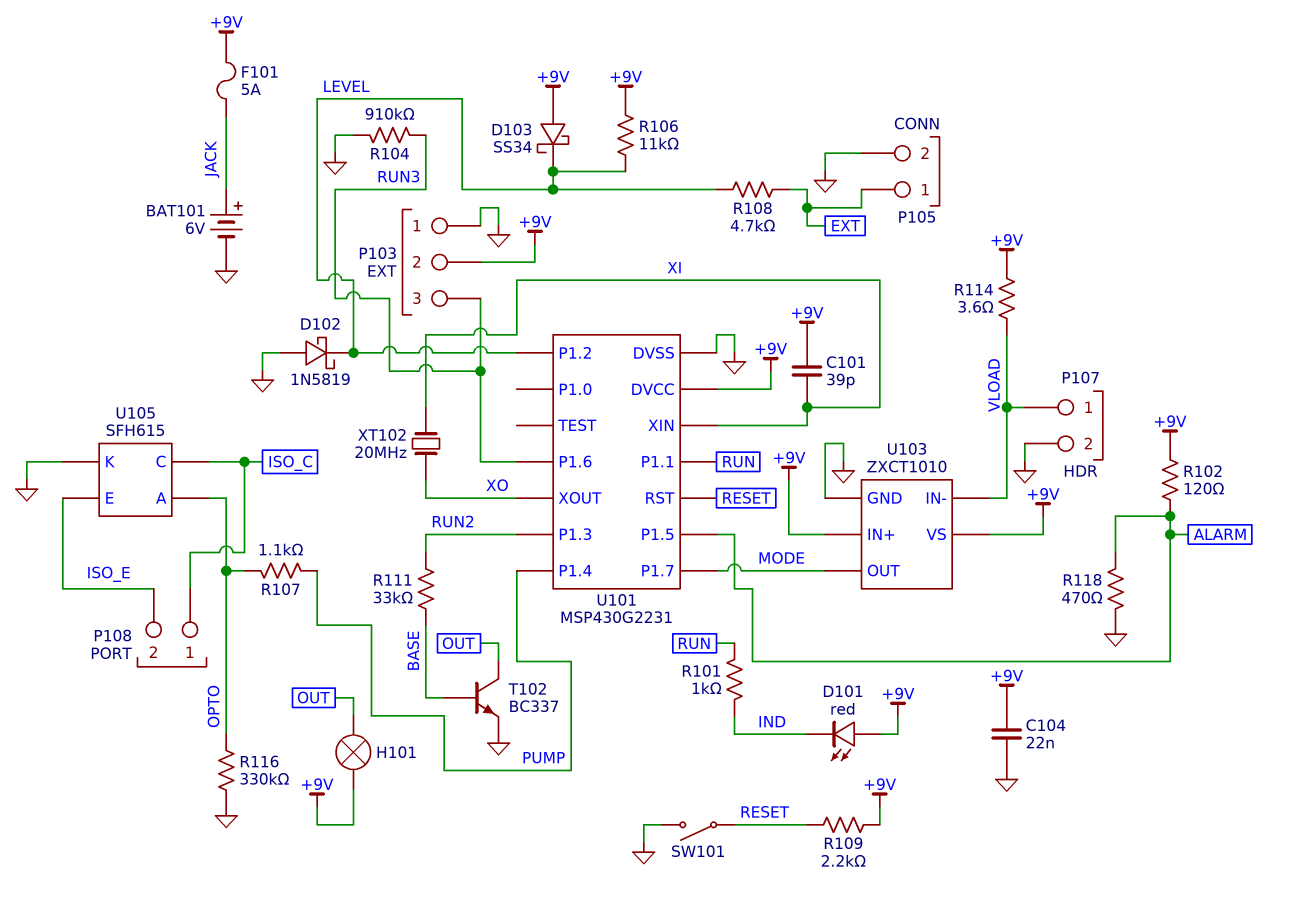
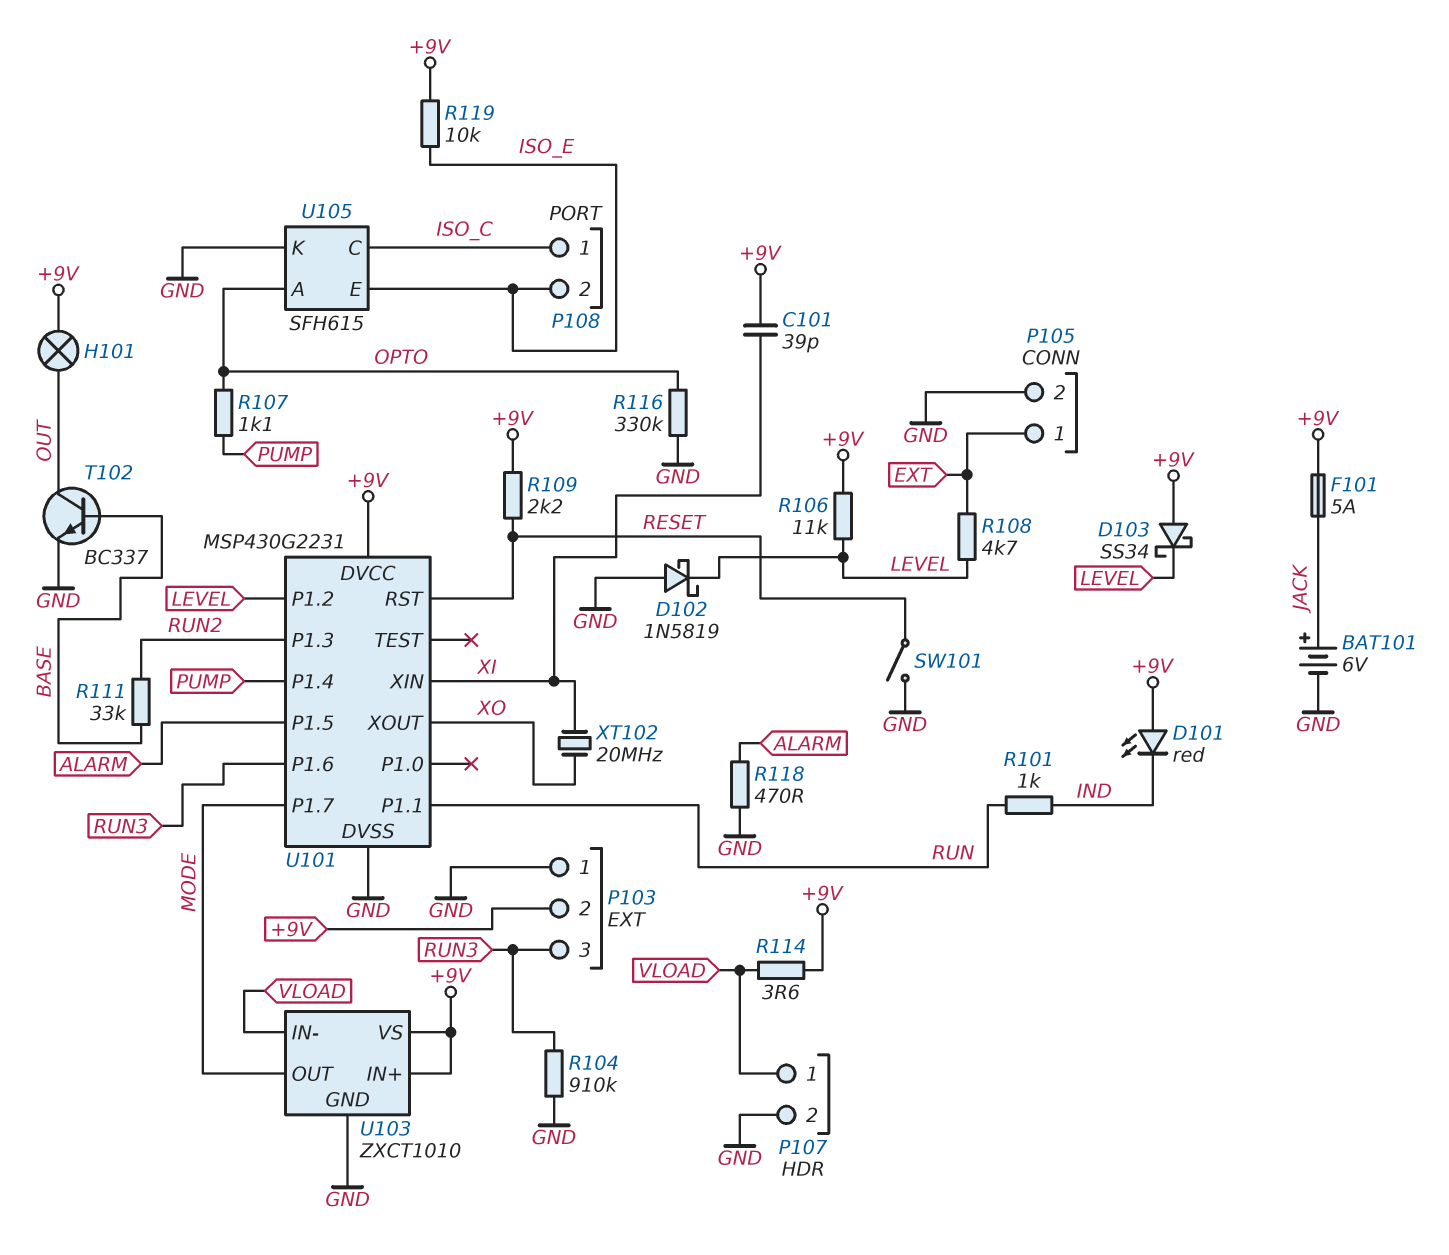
C104: 22nF (+9V, GND) -> none
R102: 120 (+9V, ALARM) -> none
R119: none -> 10k (+9V, ISO_E)

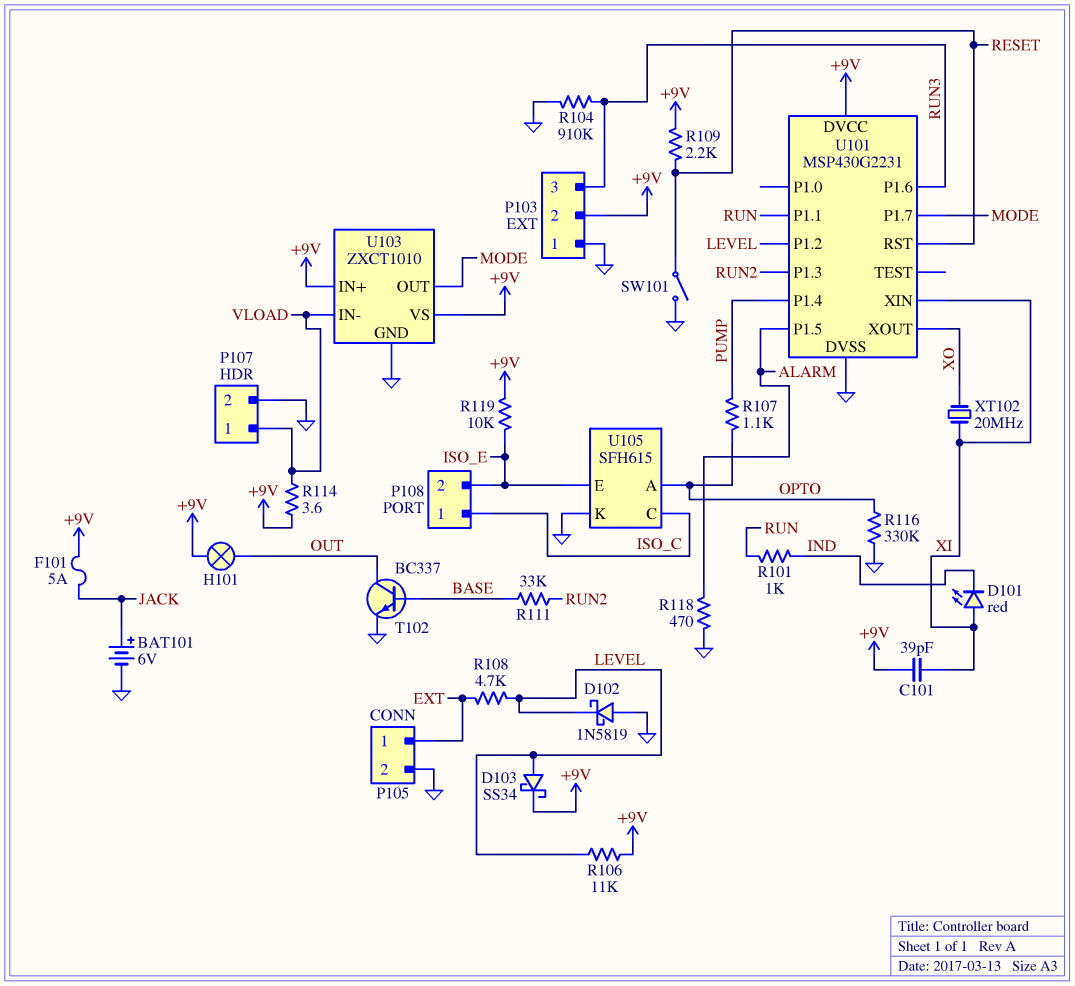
D101: LED red (A +9V, K IND) -> LED red (A XI, K IND)
D103: schottky SS34 (A +9V, K LEVEL) -> schottky SS34 (A LEVEL, K +9V)

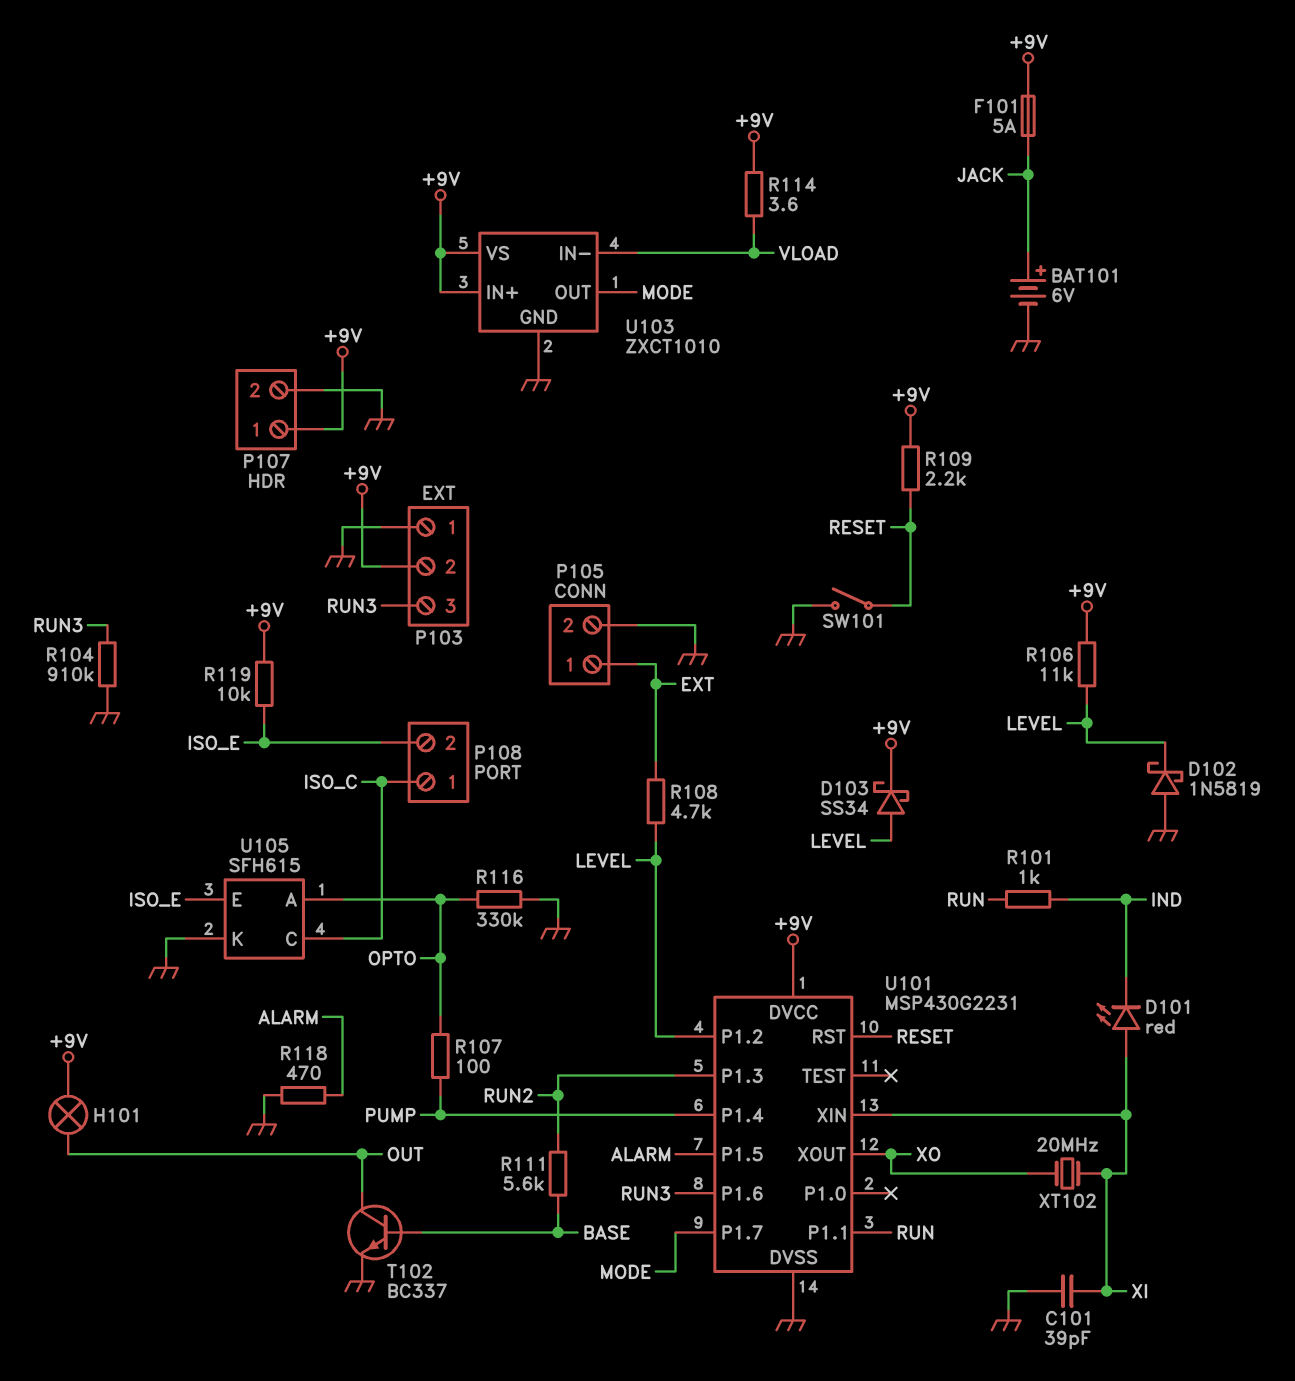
C101: 39pF (+9V, XI) -> 39pF (GND, XI)
P107 pin 1: VLOAD -> +9V
R107: 1.1k (OPTO, PUMP) -> 100 (OPTO, PUMP)
R111: 33k (BASE, RUN2) -> 5.6k (BASE, RUN2)

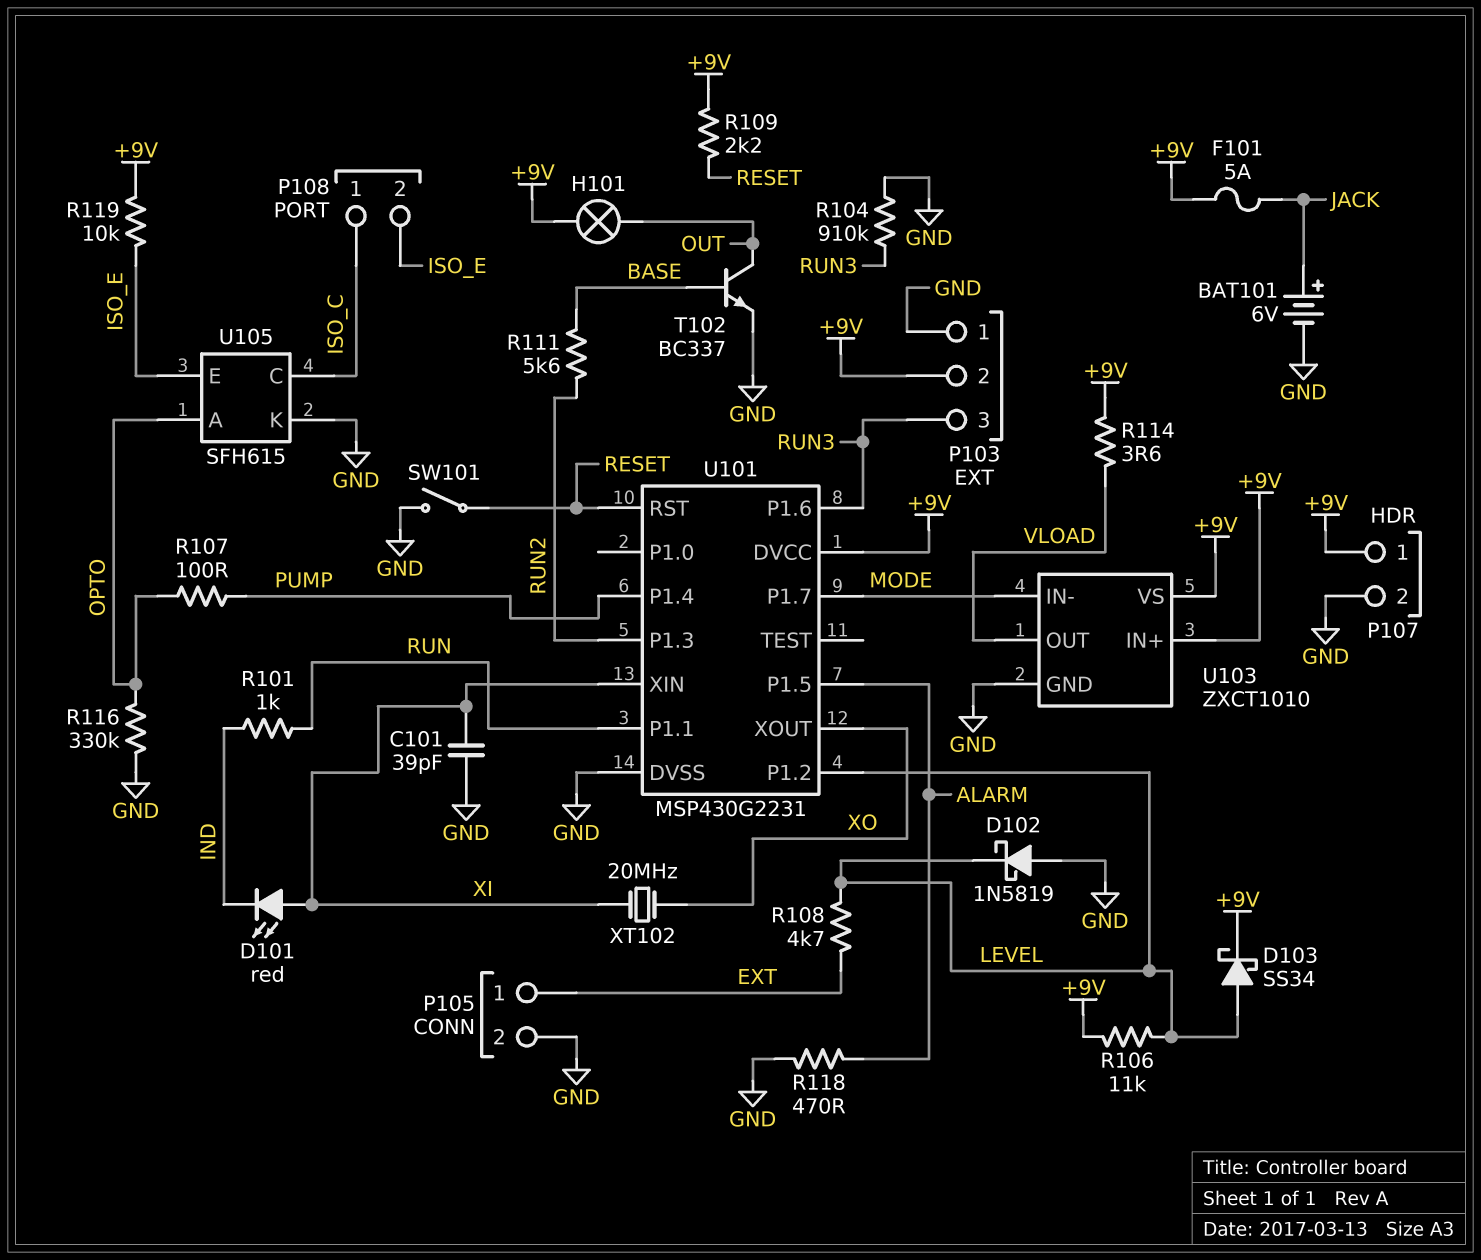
U103 pin IN-: VLOAD -> MODE
U103 pin OUT: MODE -> VLOAD

